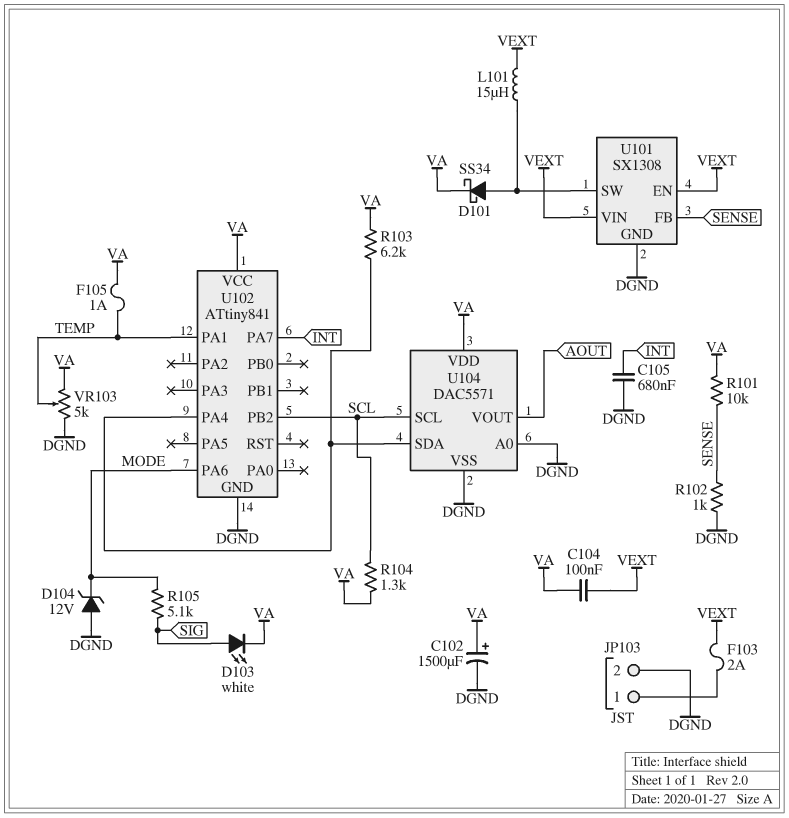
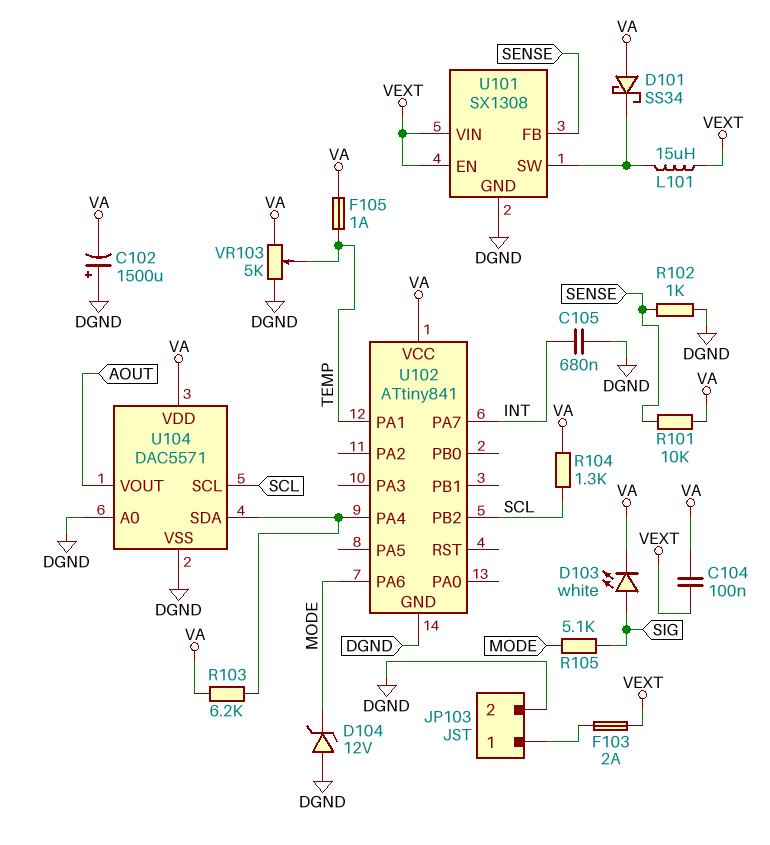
C102: 1500uF (plus VA, minus DGND) -> 1500uF (plus DGND, minus VA)
D101: schottky SS34 (A U101/SW, K VA) -> schottky SS34 (A VA, K U101/SW)

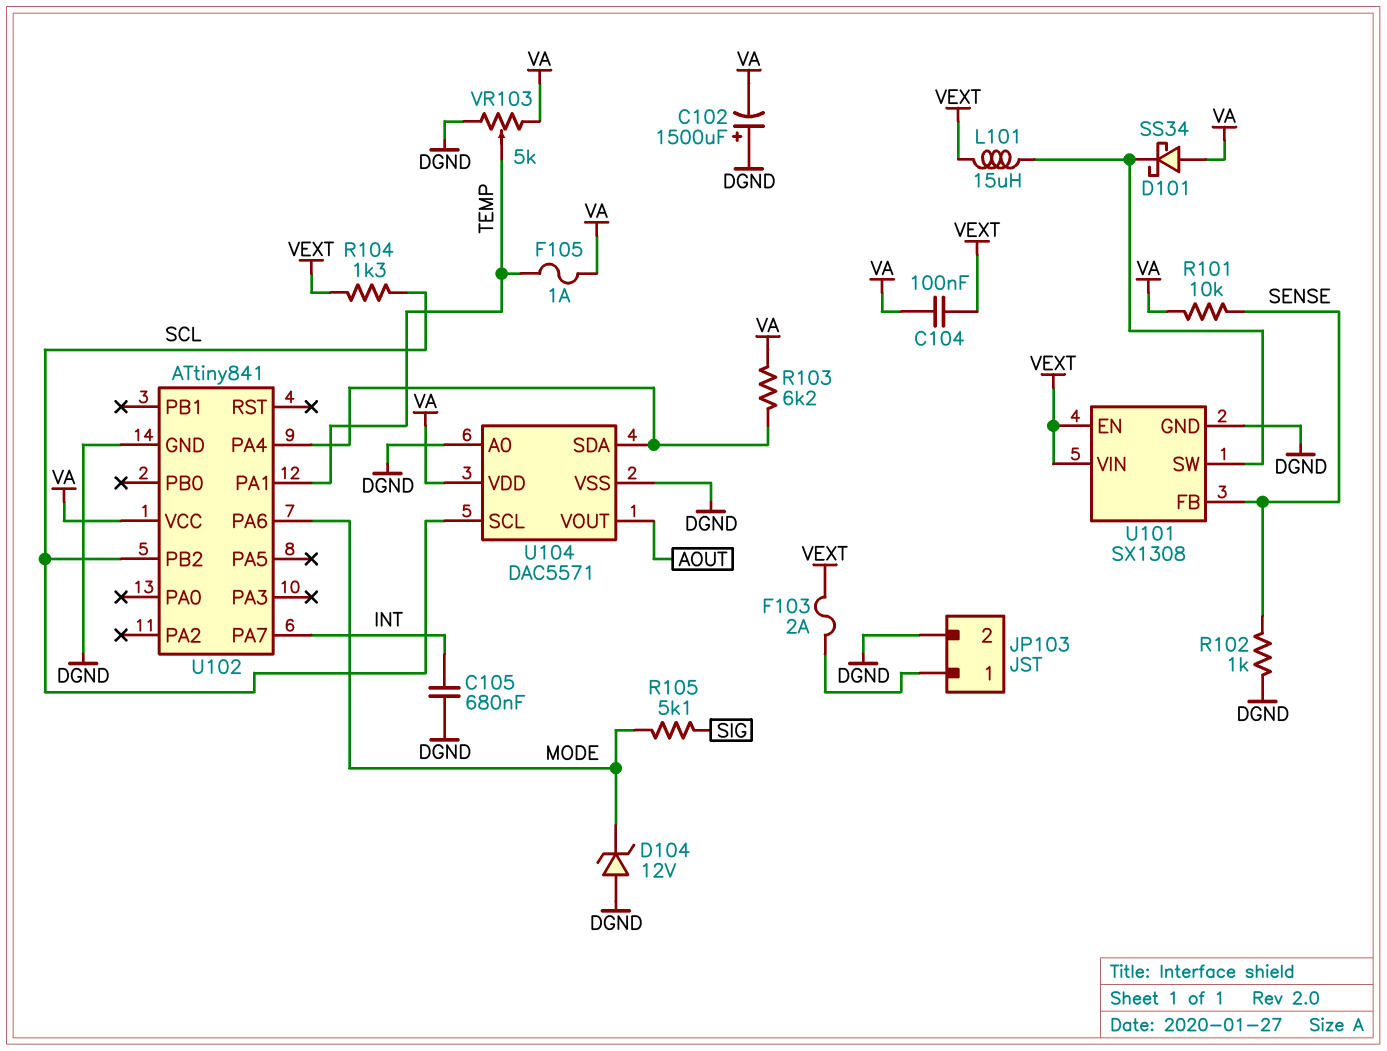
D103: LED white (A SIG, K VA) -> none
R104: 1.3k (SCL, VA) -> 1.3k (SCL, VEXT)

